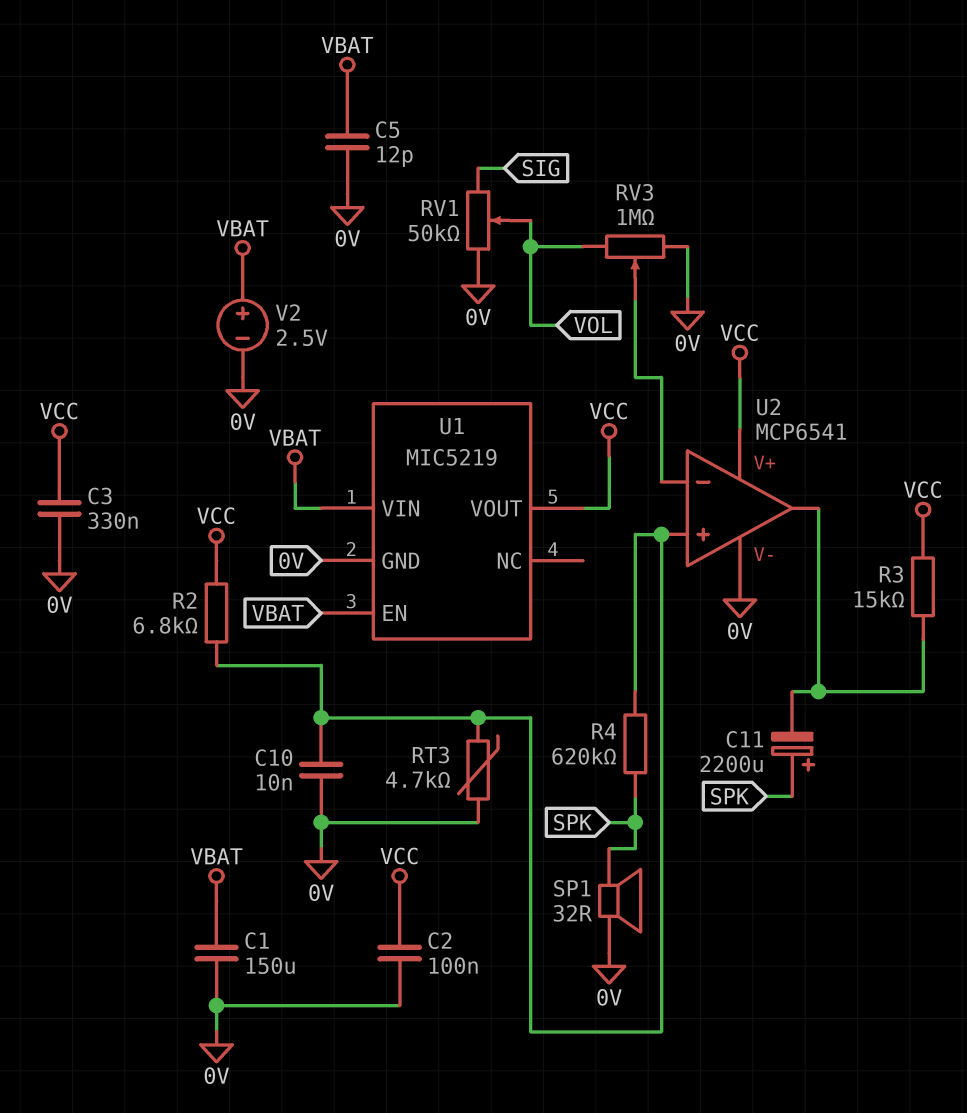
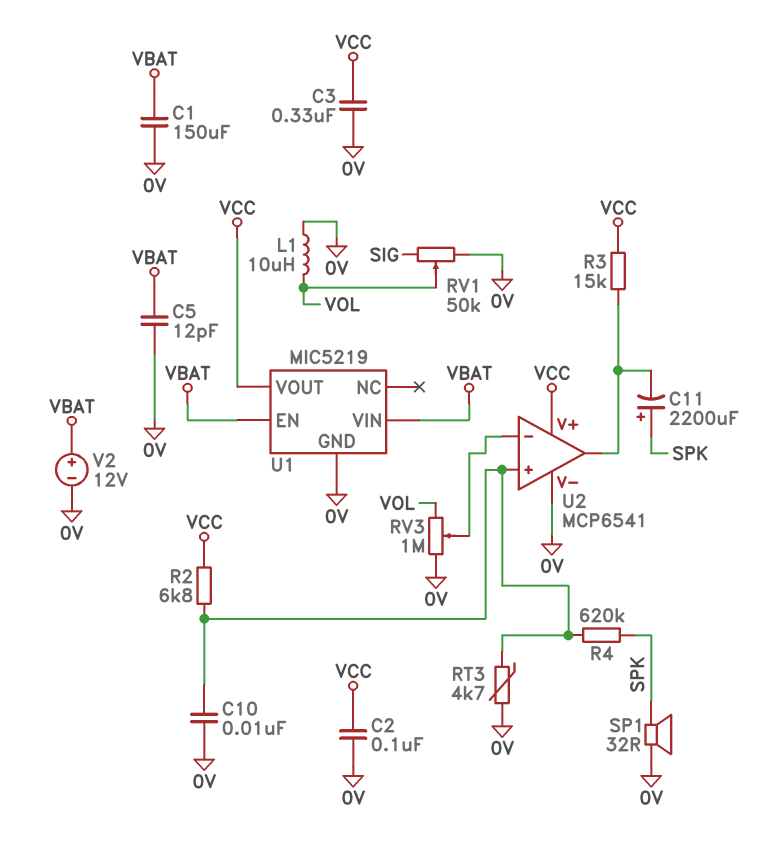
L1: none -> 10uH (0V, VOL)
V2: 2.5V (plus VBAT, minus 0V) -> 12V (plus VBAT, minus 0V)

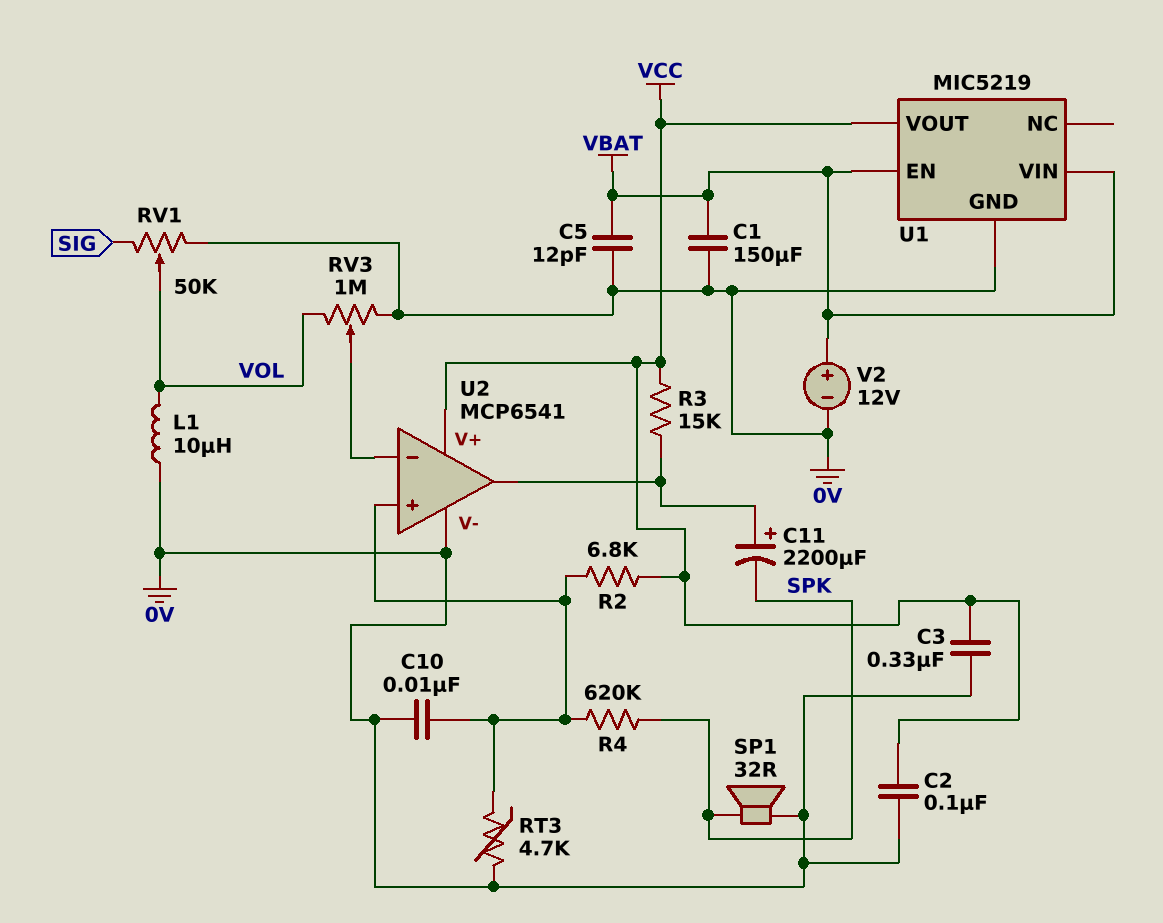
C11: 2200uF (plus SPK, minus U2/out) -> 2200uF (plus U2/out, minus SPK)

